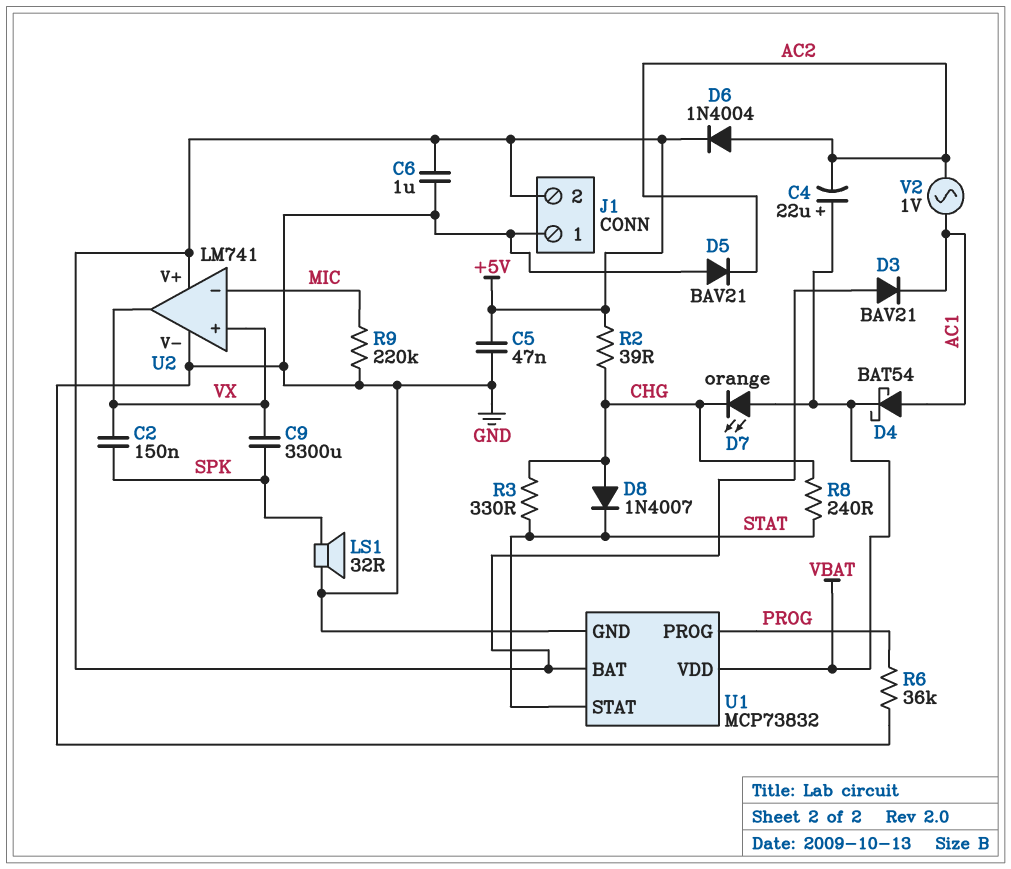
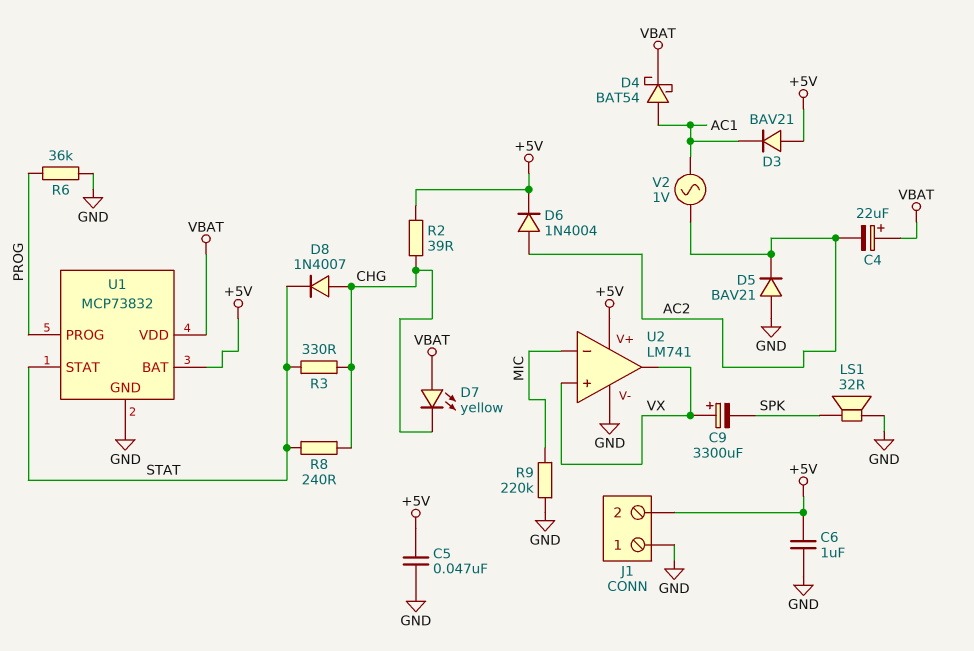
C2: 150nF (SPK, VX) -> none
C9: 3300uF (SPK, VX) -> 3300uF (plus VX, minus SPK)
D7: LED orange (A VBAT, K CHG) -> LED yellow (A VBAT, K CHG)

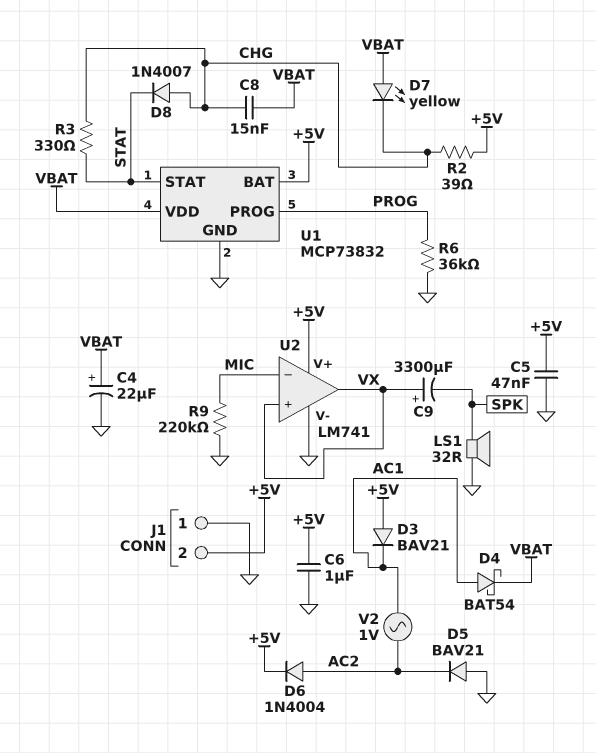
C4: 22uF (plus VBAT, minus AC2) -> 22uF (plus VBAT, minus GND)
C8: none -> 15nF (CHG, VBAT)
R8: 240 (CHG, STAT) -> none

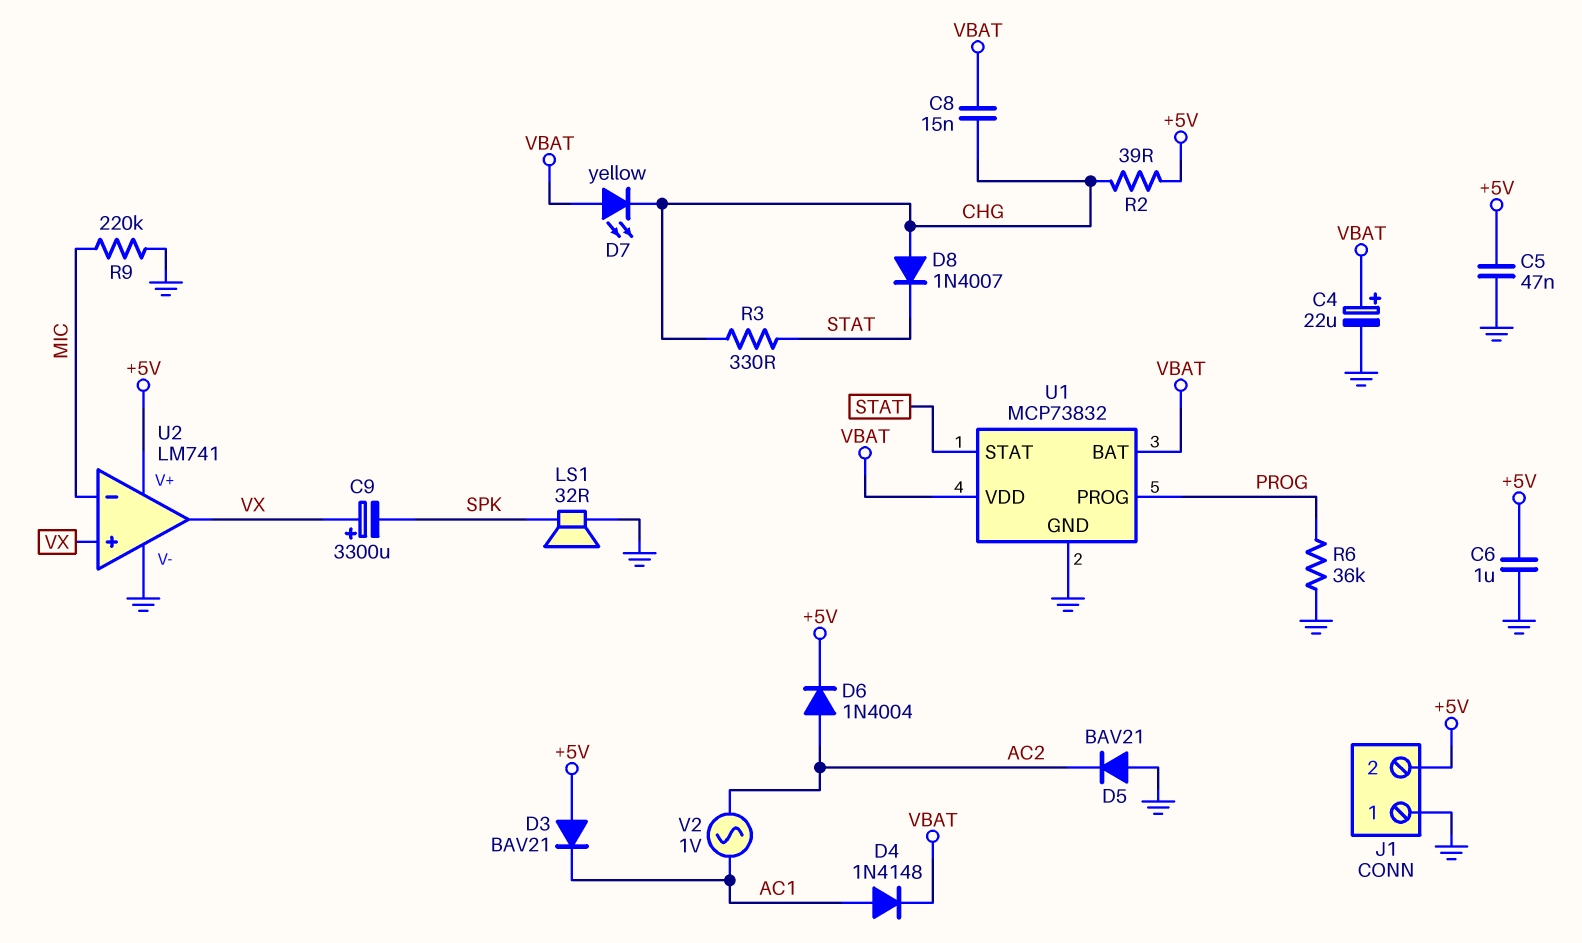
D4: schottky BAT54 (A AC1, K VBAT) -> diode 1N4148 (A AC1, K VBAT)
U1 pin BAT: +5V -> VBAT

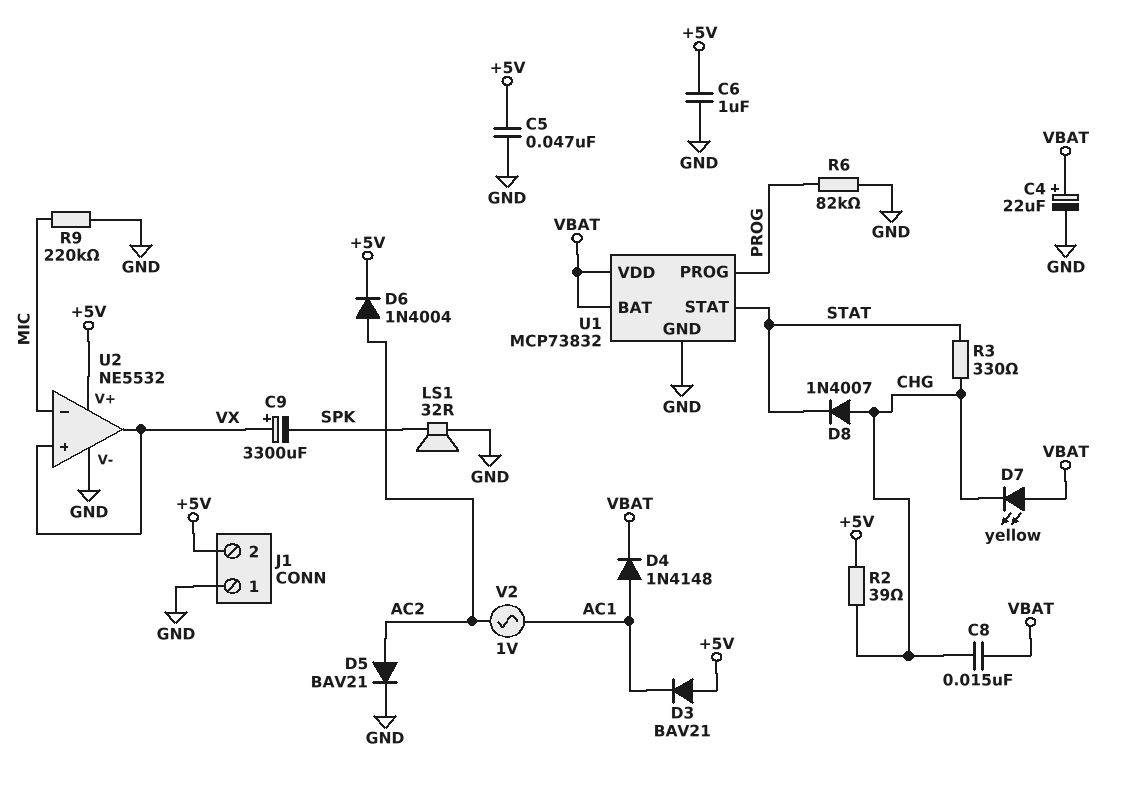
D5: diode BAV21 (A GND, K AC2) -> diode BAV21 (A AC2, K GND)
R6: 36k (GND, PROG) -> 82k (GND, PROG)
U2: LM741 -> NE5532

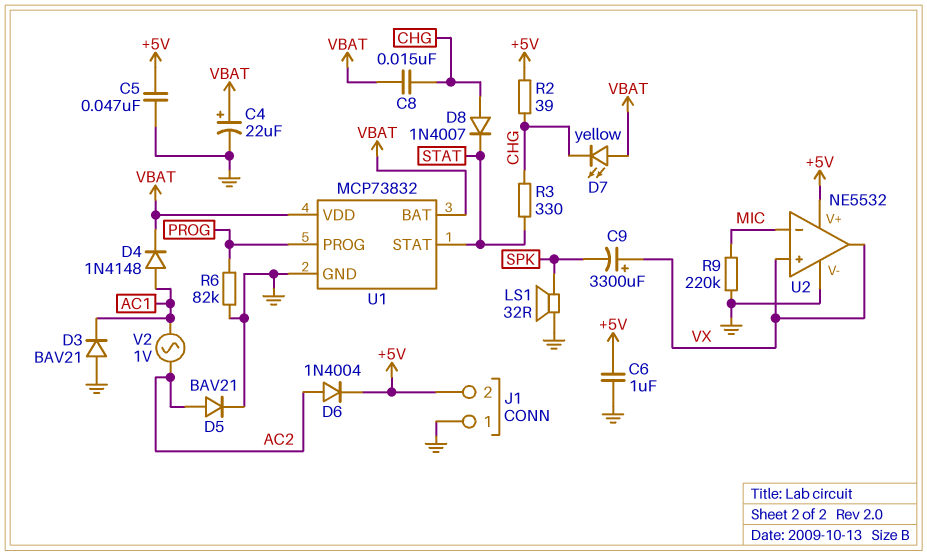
D3: diode BAV21 (A +5V, K AC1) -> diode BAV21 (A GND, K AC1)

